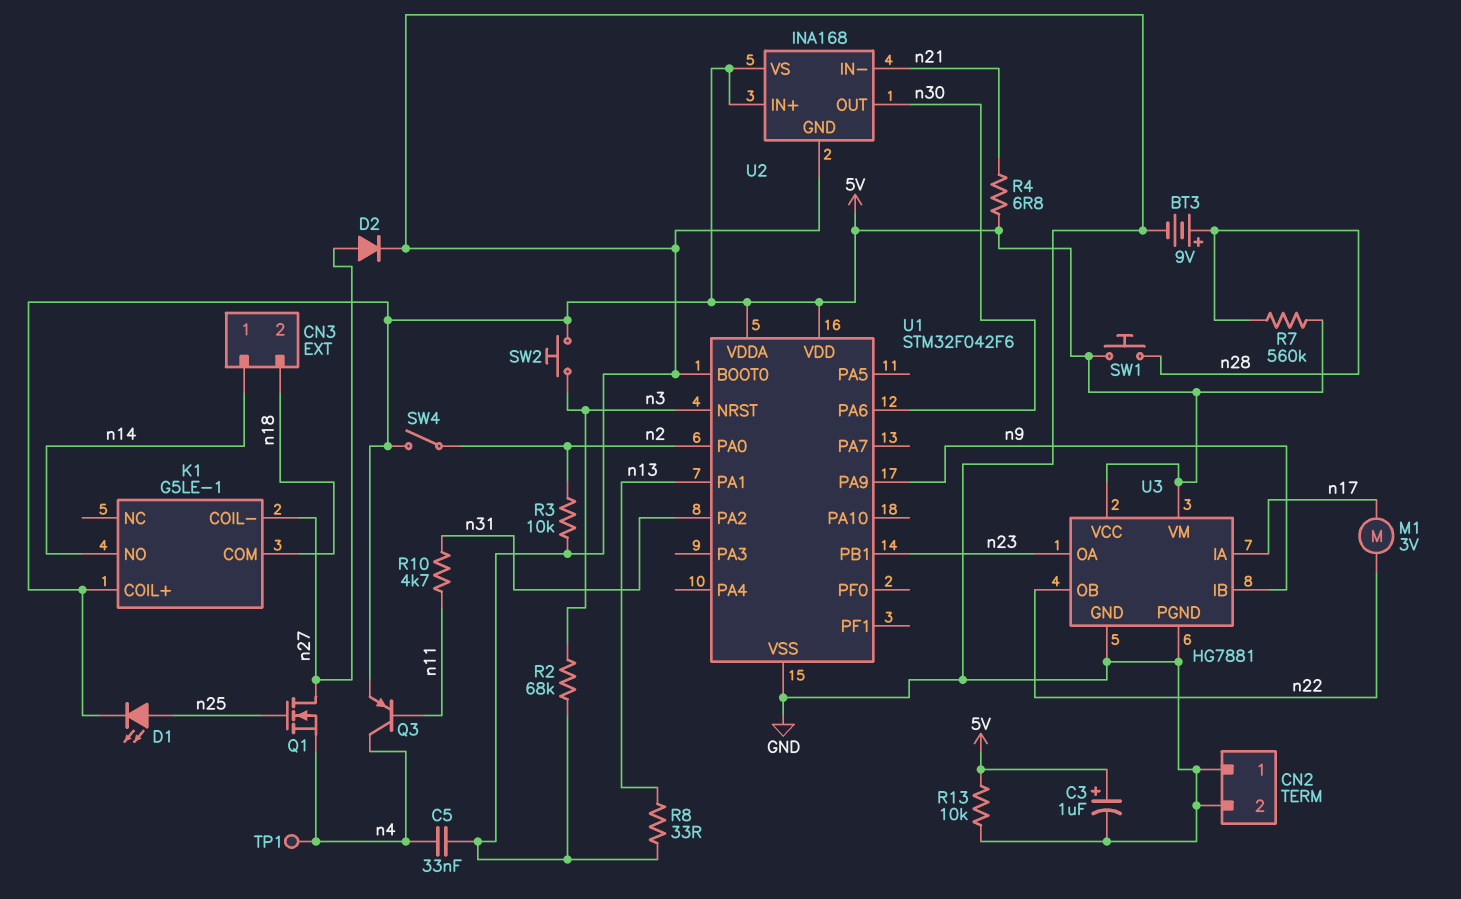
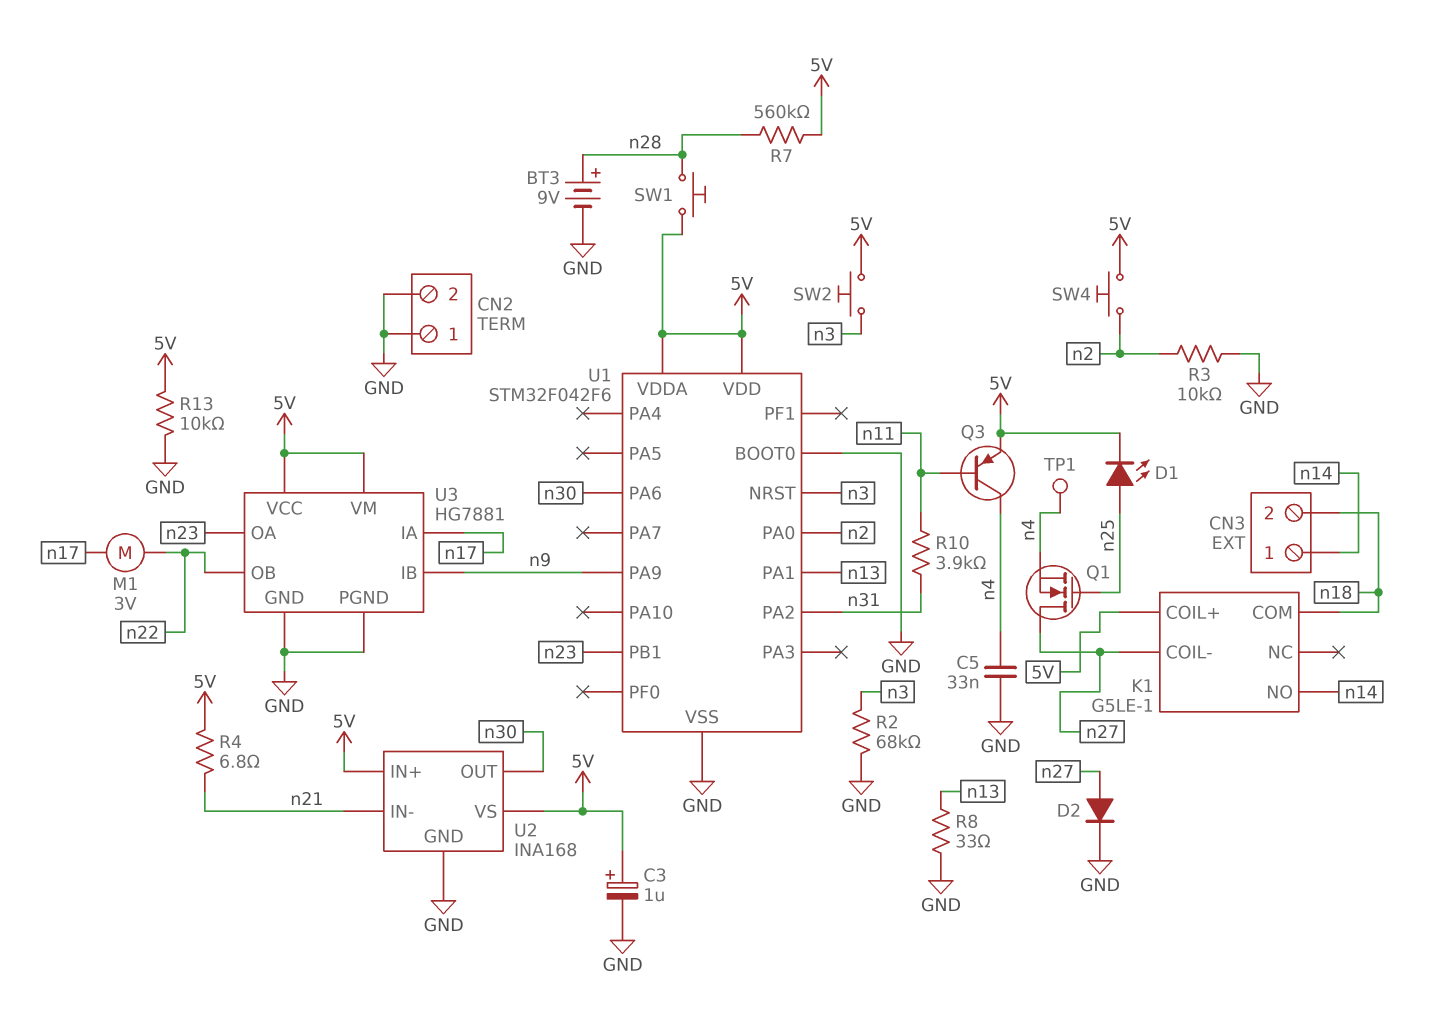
R10: 4.7k (n11, n31) -> 3.9k (n11, n31)
SW4: switch (5V, n2) -> button (5V, n2)

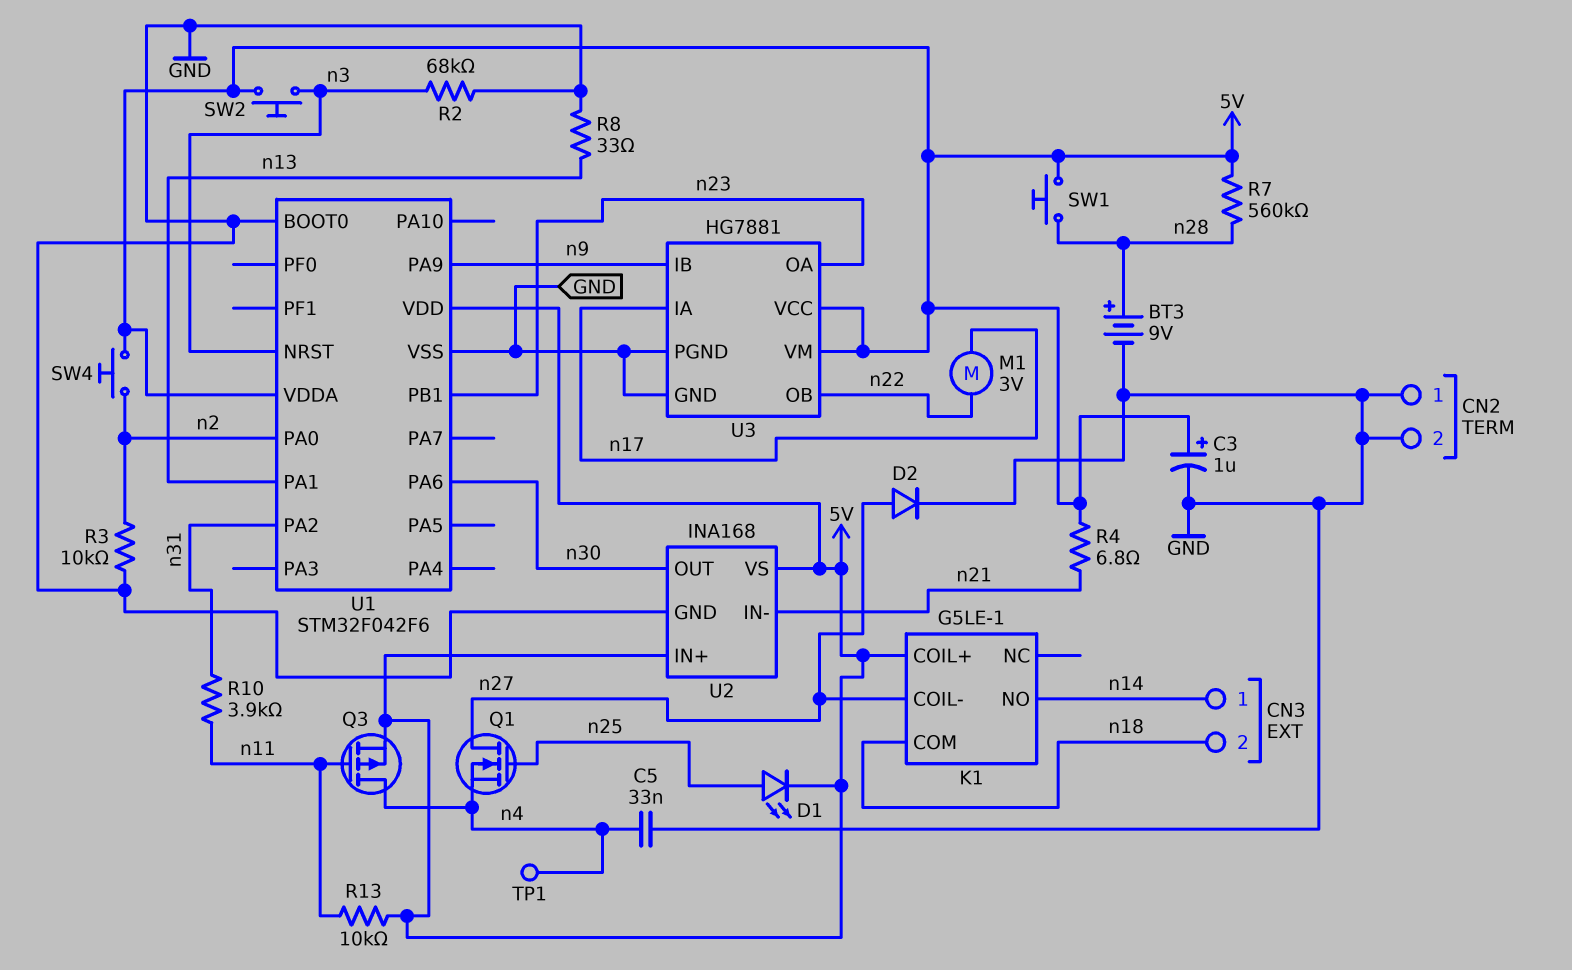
Q3: PNP (B n11, C n4, E 5V) -> PMOS (G n11, D n4, S 5V)
R13: 10k (5V, GND) -> 10k (5V, n11)

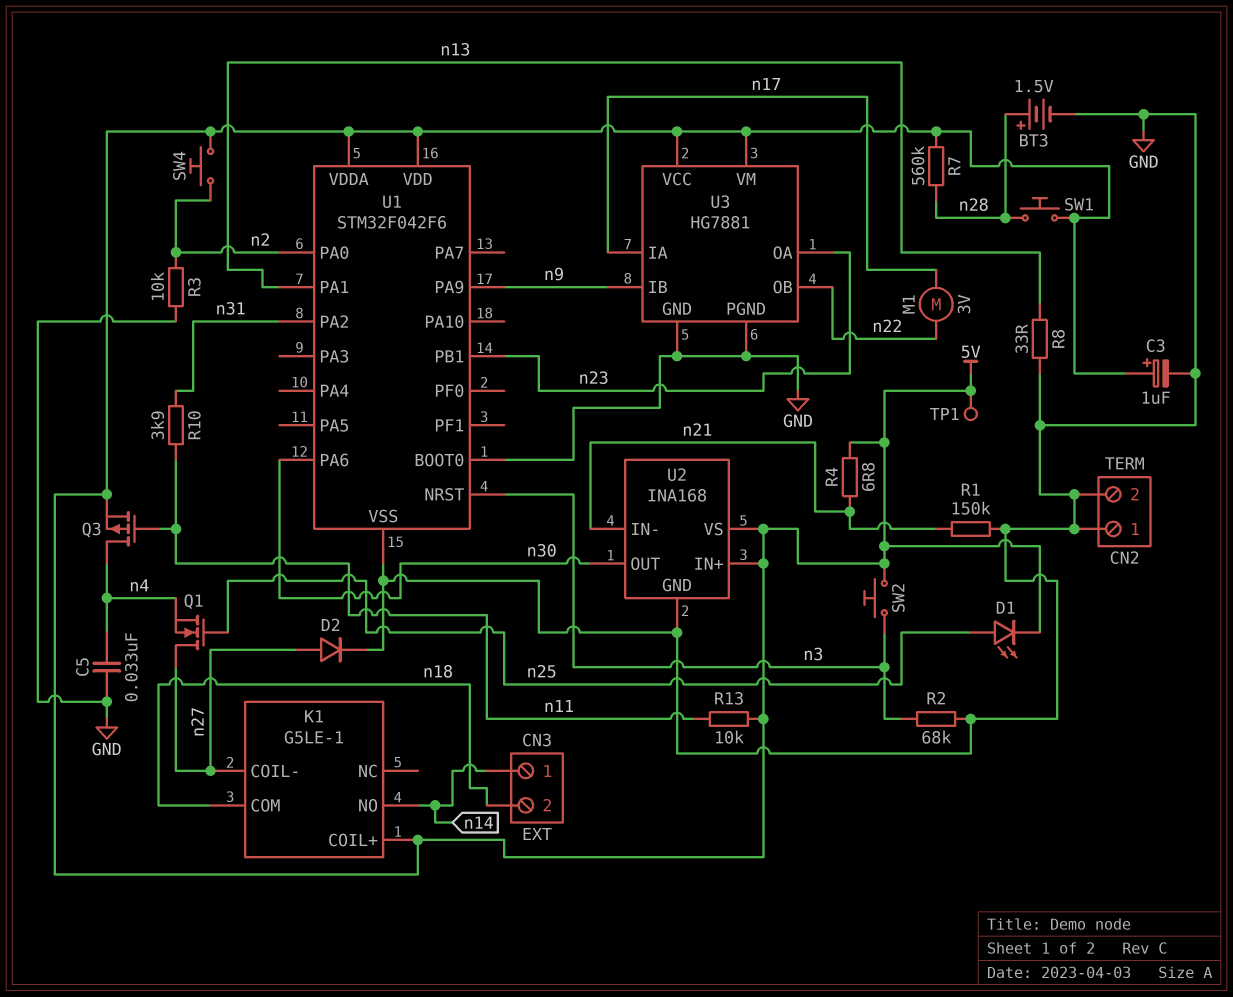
BT3: 9V (plus n28, minus GND) -> 1.5V (plus n28, minus GND)
R1: none -> 150k (GND, n21)
TP1: test point (n4) -> test point (5V)

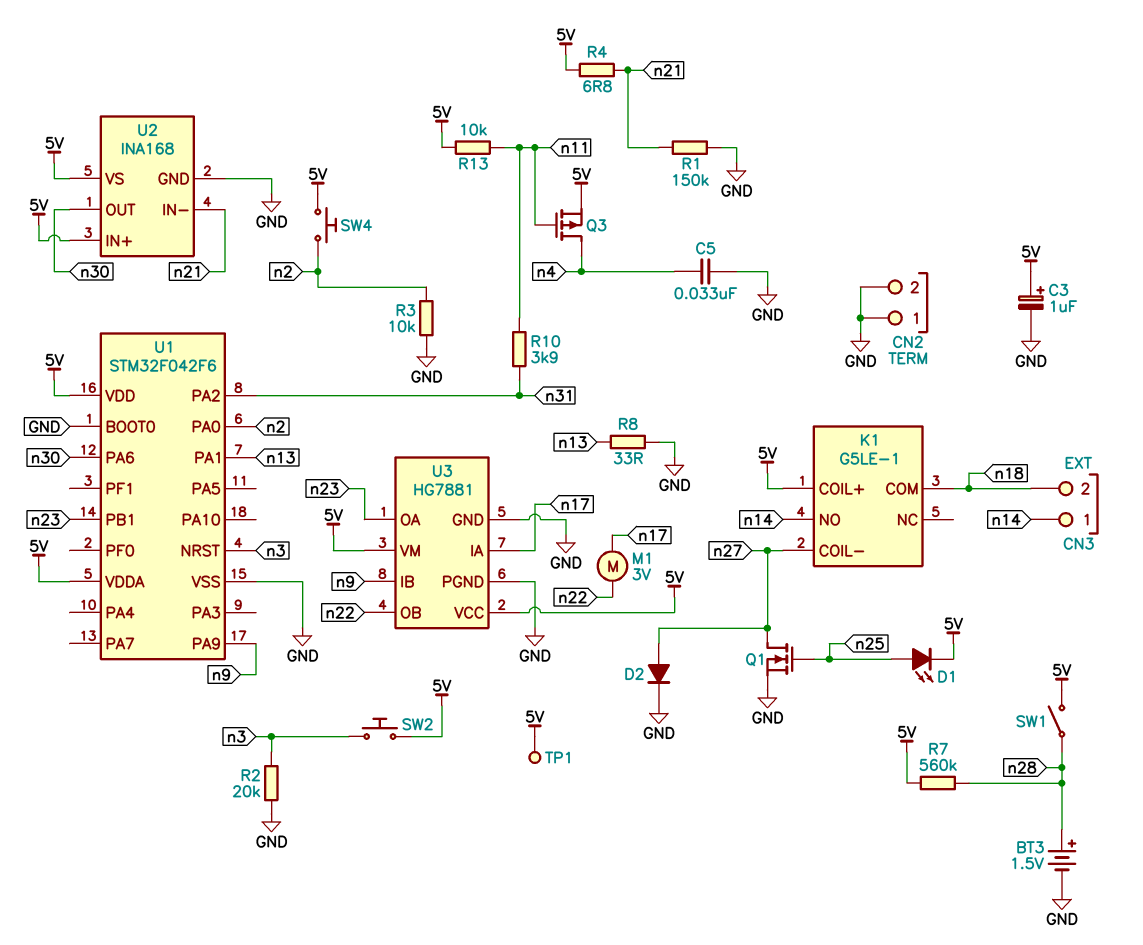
Q1: NMOS (G n25, D n27, S n4) -> NMOS (G n25, D n27, S GND)
R2: 68k (GND, n3) -> 20k (GND, n3)
SW1: button (5V, n28) -> switch (5V, n28)

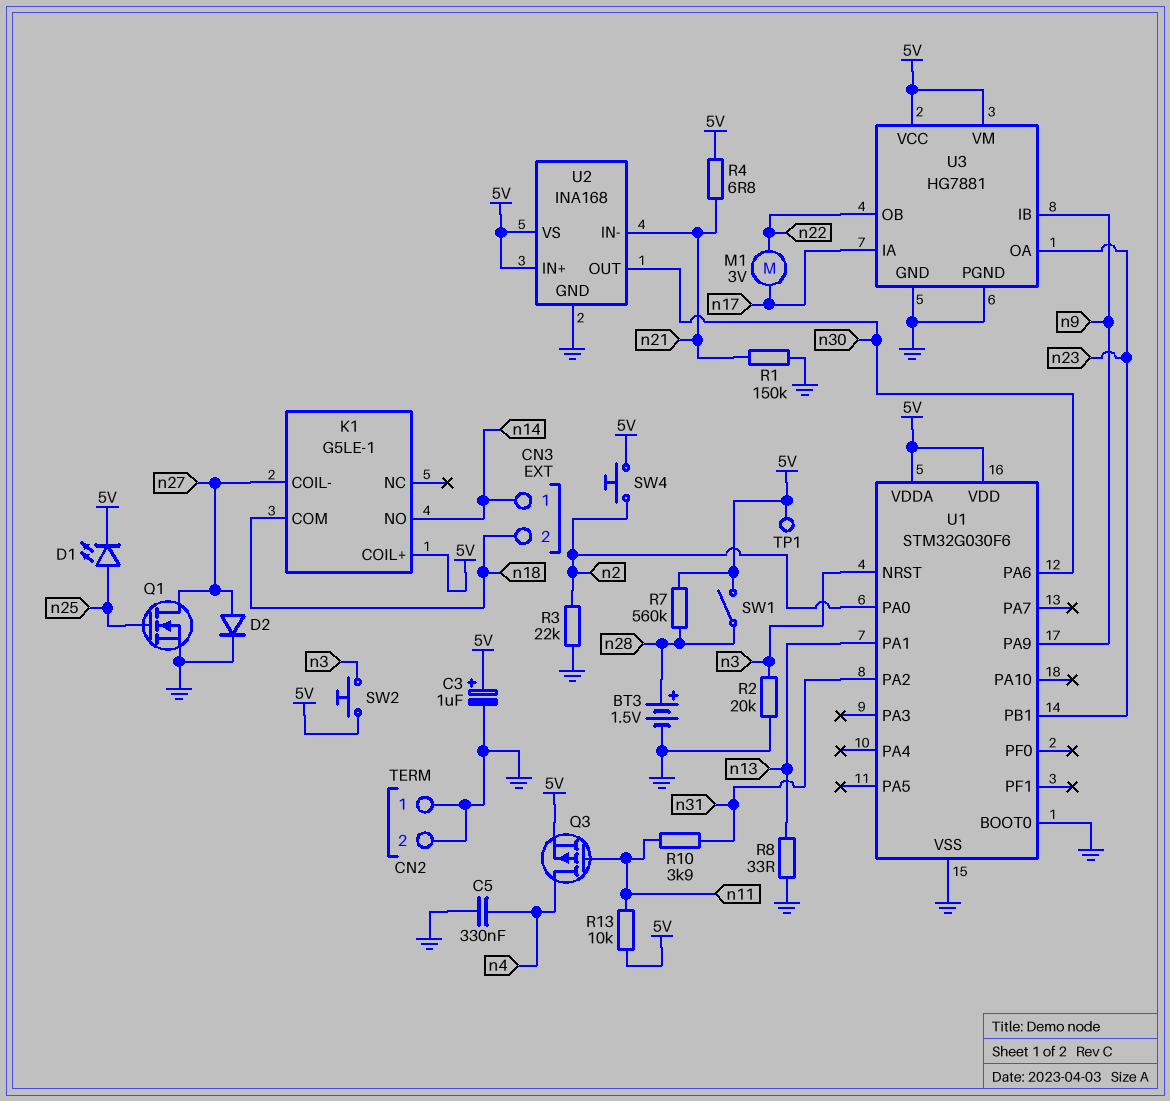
C5: 33nF (GND, n4) -> 330nF (GND, n4)
R3: 10k (GND, n2) -> 22k (GND, n2)
U1: STM32F042F6 -> STM32G030F6

